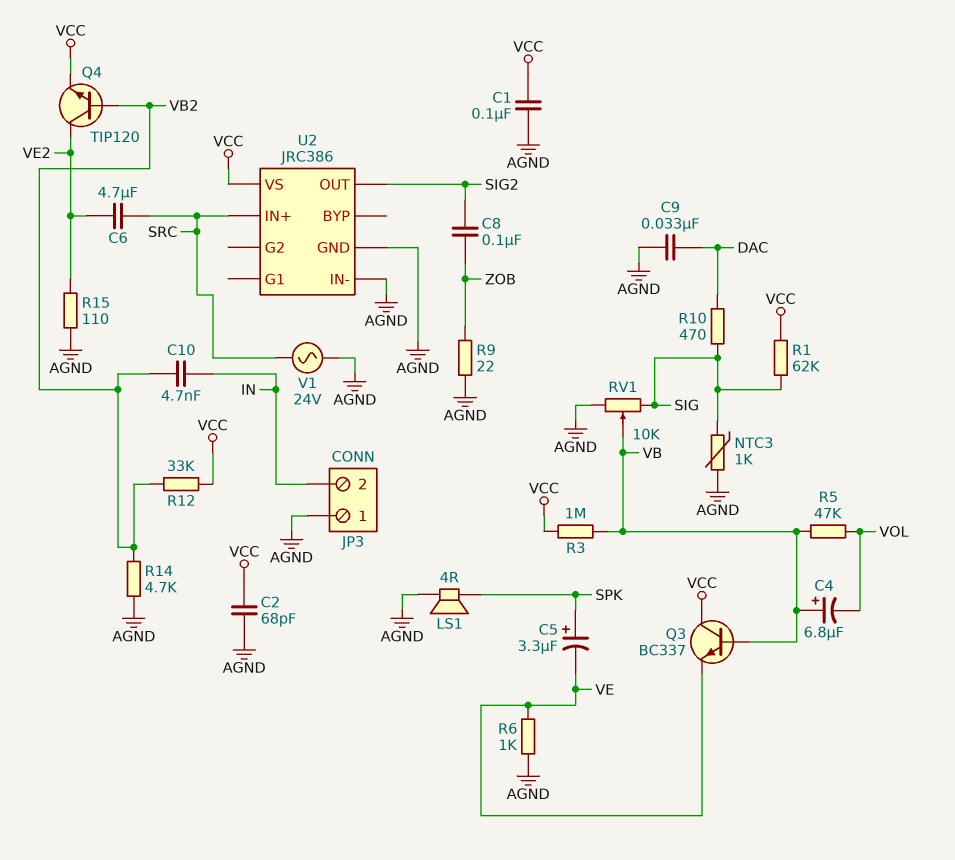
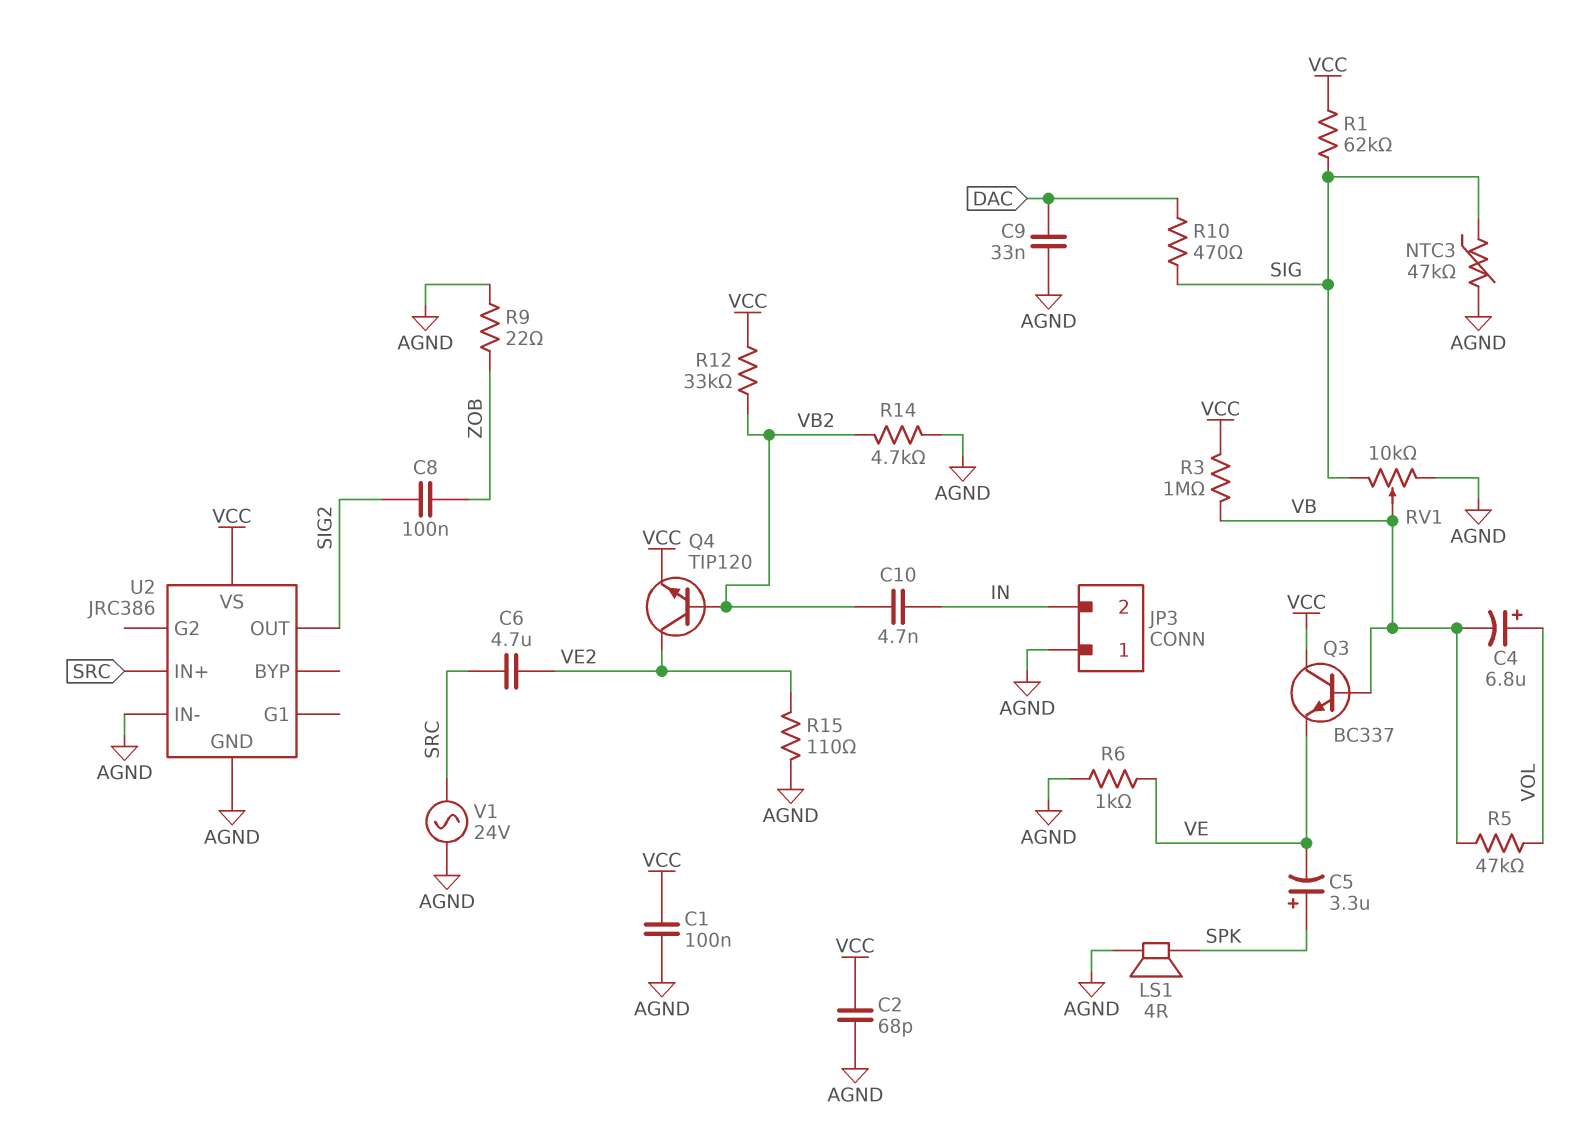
C4: 6.8uF (plus VB, minus VOL) -> 6.8uF (plus VOL, minus VB)
NTC3: 1k (AGND, SIG) -> 47k (AGND, SIG)

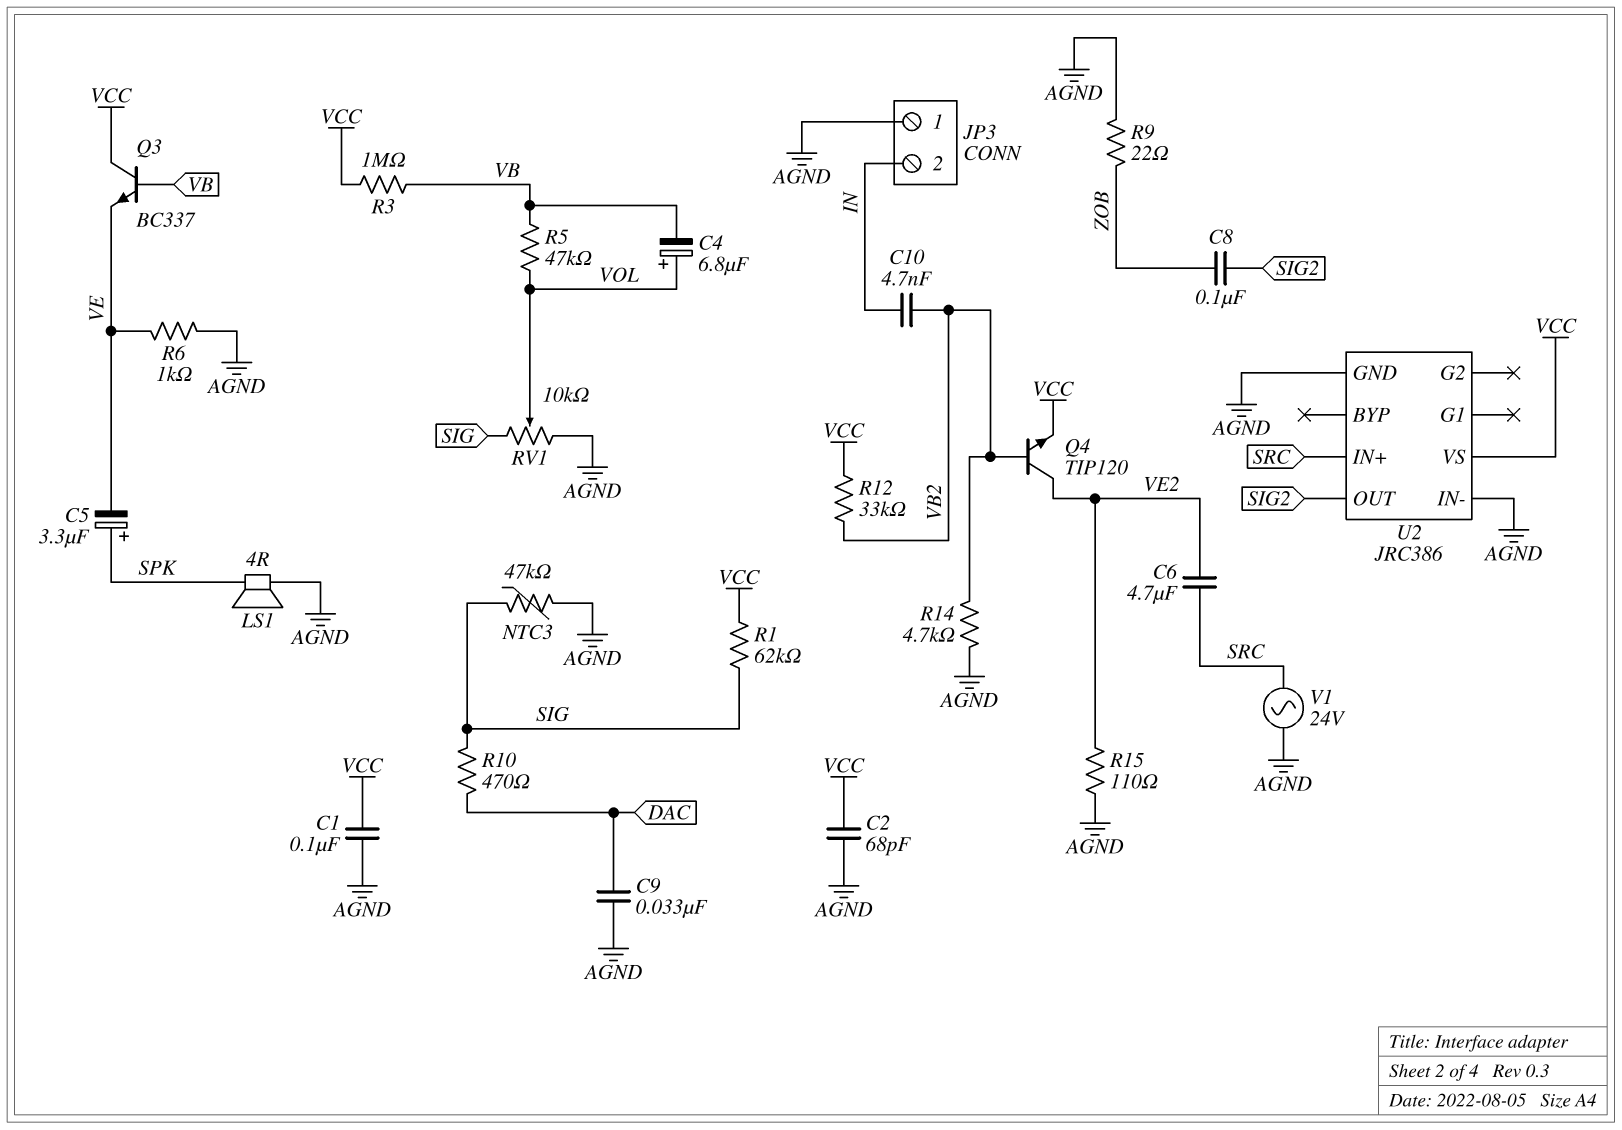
RV1: 10k (AGND, SIG, wiper VB) -> 10k (AGND, SIG, wiper VOL)

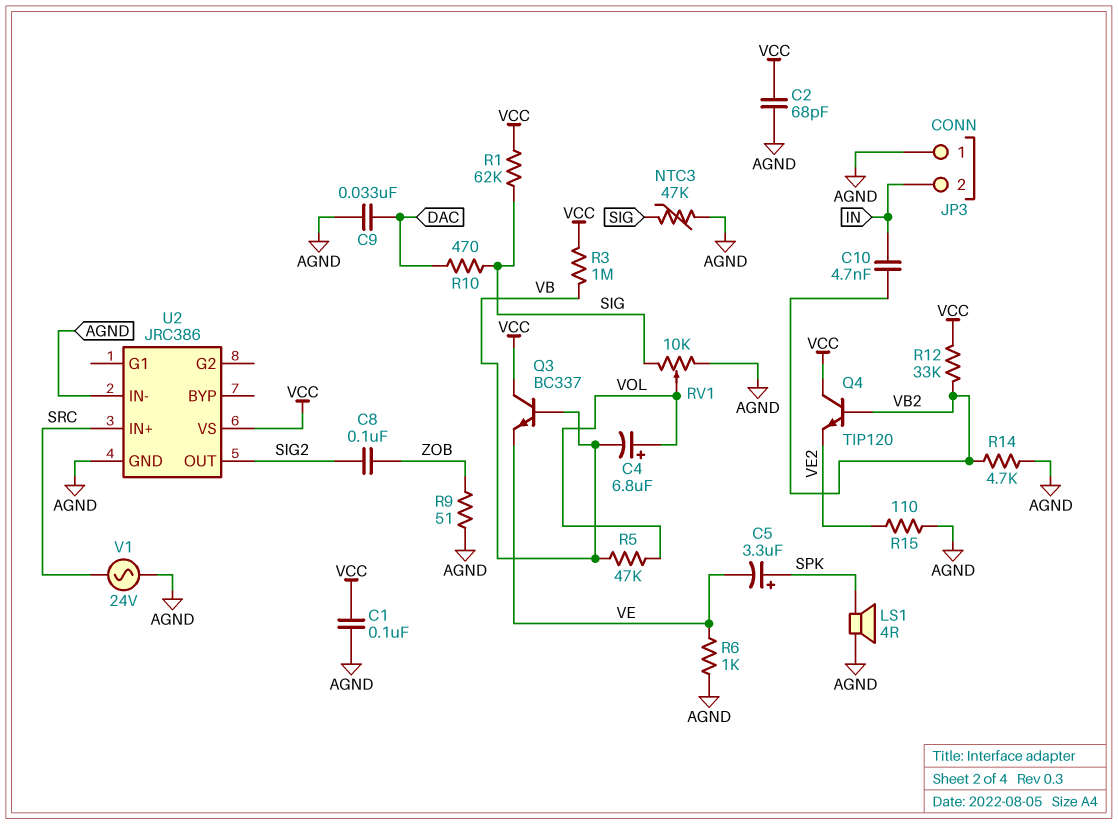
C6: 4.7uF (SRC, VE2) -> none
Q4: NPN TIP120 (B VB2, C VE2, E VCC) -> NPN TIP120 (B VB2, C VCC, E VE2)
R9: 22 (AGND, ZOB) -> 51 (AGND, ZOB)

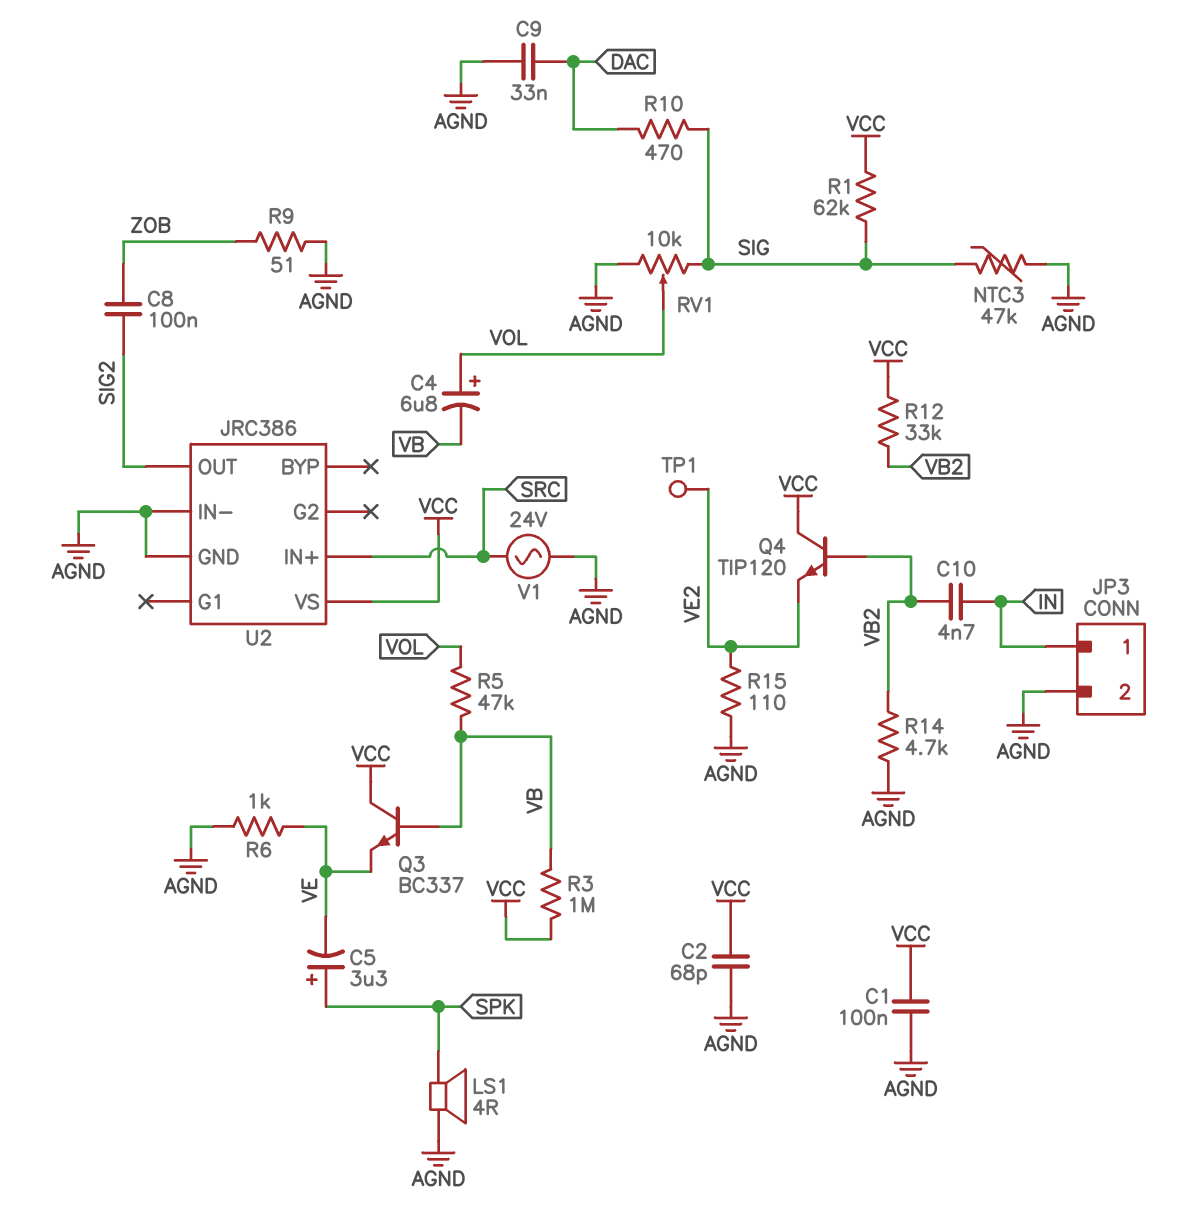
JP3 pin 1: AGND -> IN
JP3 pin 2: IN -> AGND
TP1: none -> test point (VE2)

